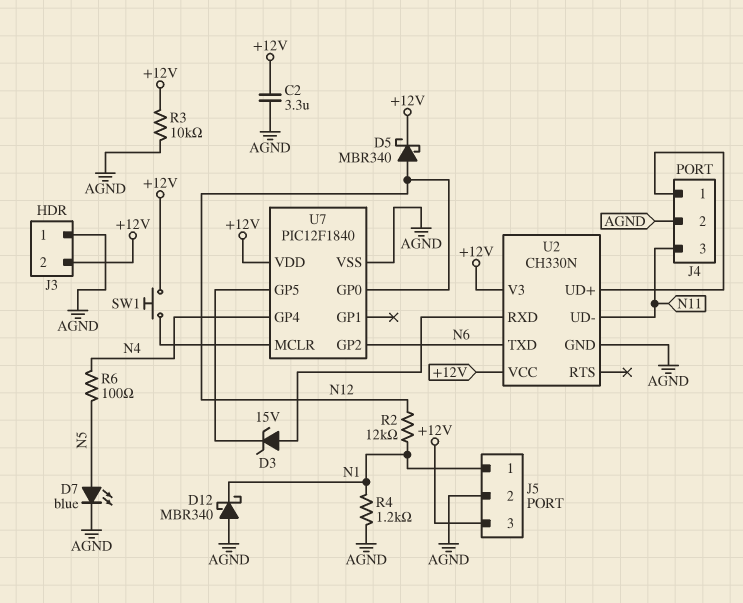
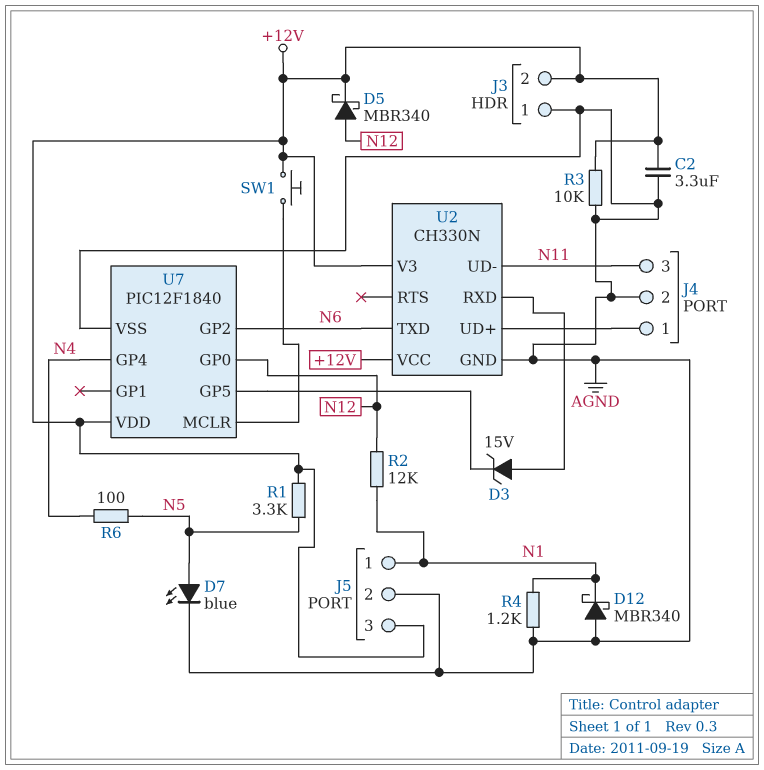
R1: none -> 3.3k (+12V, N5)

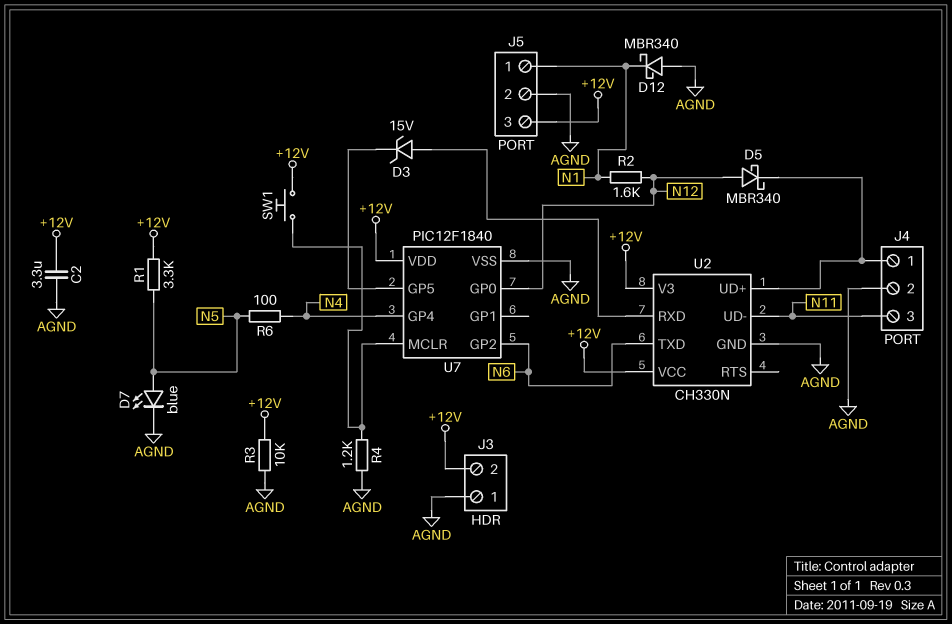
D5: schottky MBR340 (A N12, K +12V) -> schottky MBR340 (A N12, K J4/1)
R2: 12k (N1, N12) -> 1.6k (N1, N12)
R4: 1.2k (AGND, N1) -> 1.2k (AGND, U7/MCLR)

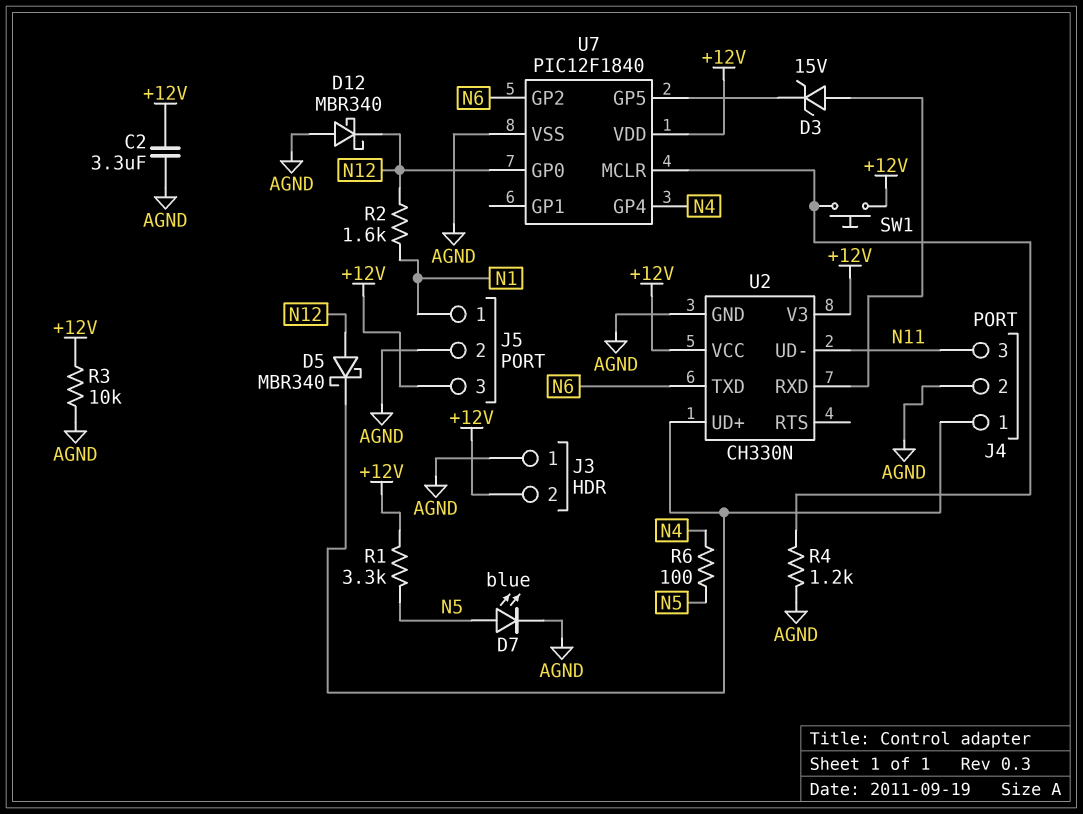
D12: schottky MBR340 (A AGND, K N1) -> schottky MBR340 (A AGND, K N12)

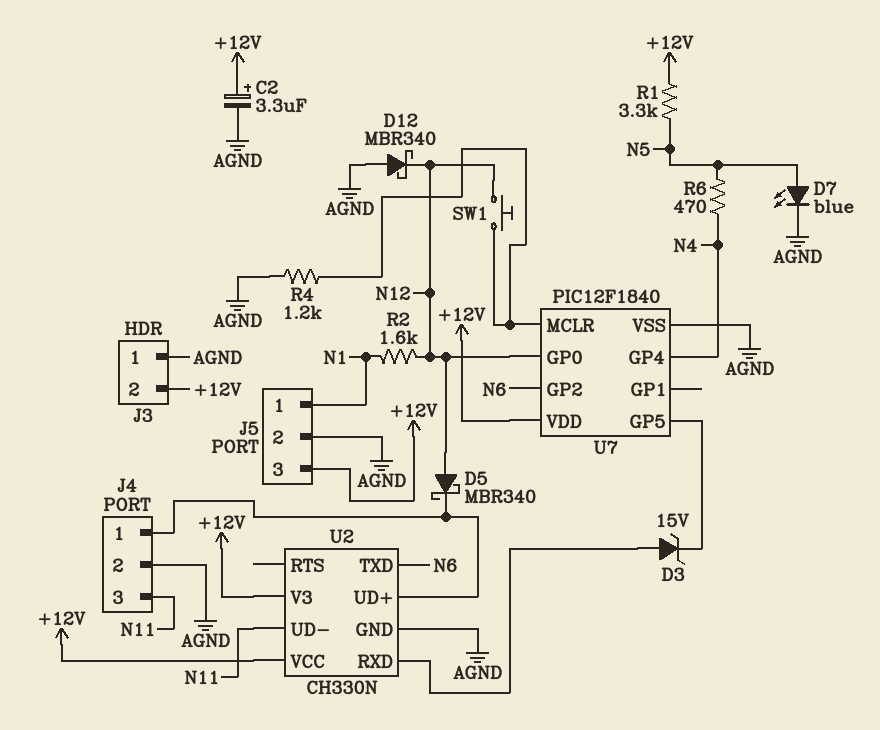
C2: 3.3uF (+12V, AGND) -> 3.3uF (plus +12V, minus AGND)
R3: 10k (+12V, AGND) -> none
R6: 100 (N4, N5) -> 470 (N4, N5)
SW1: button (+12V, U7/MCLR) -> button (N12, U7/MCLR)

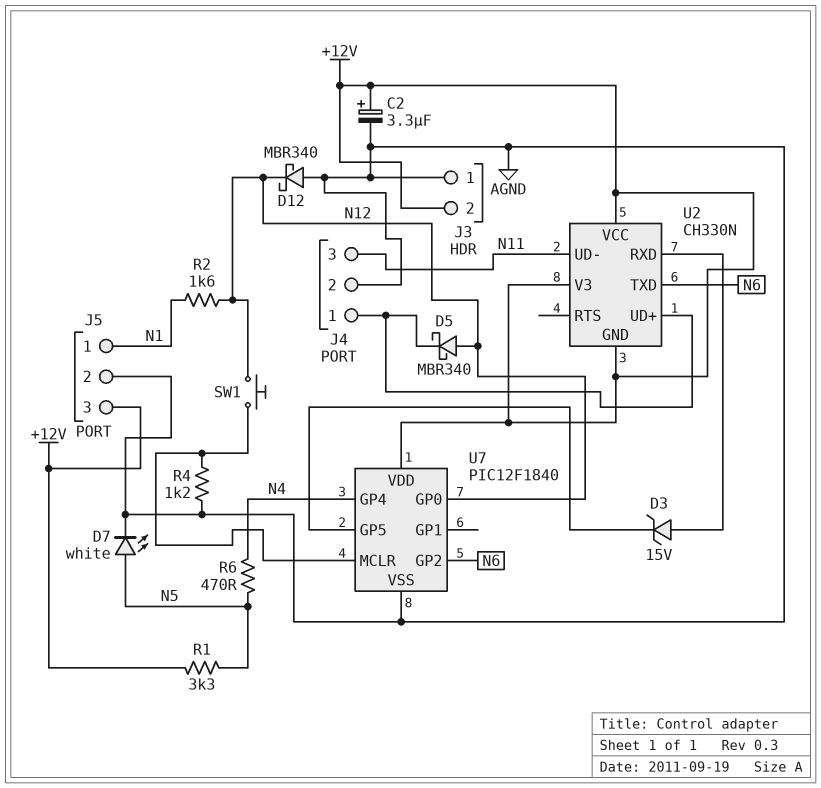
D7: LED blue (A N5, K AGND) -> LED white (A N5, K AGND)
U2 pin GND: AGND -> +12V

